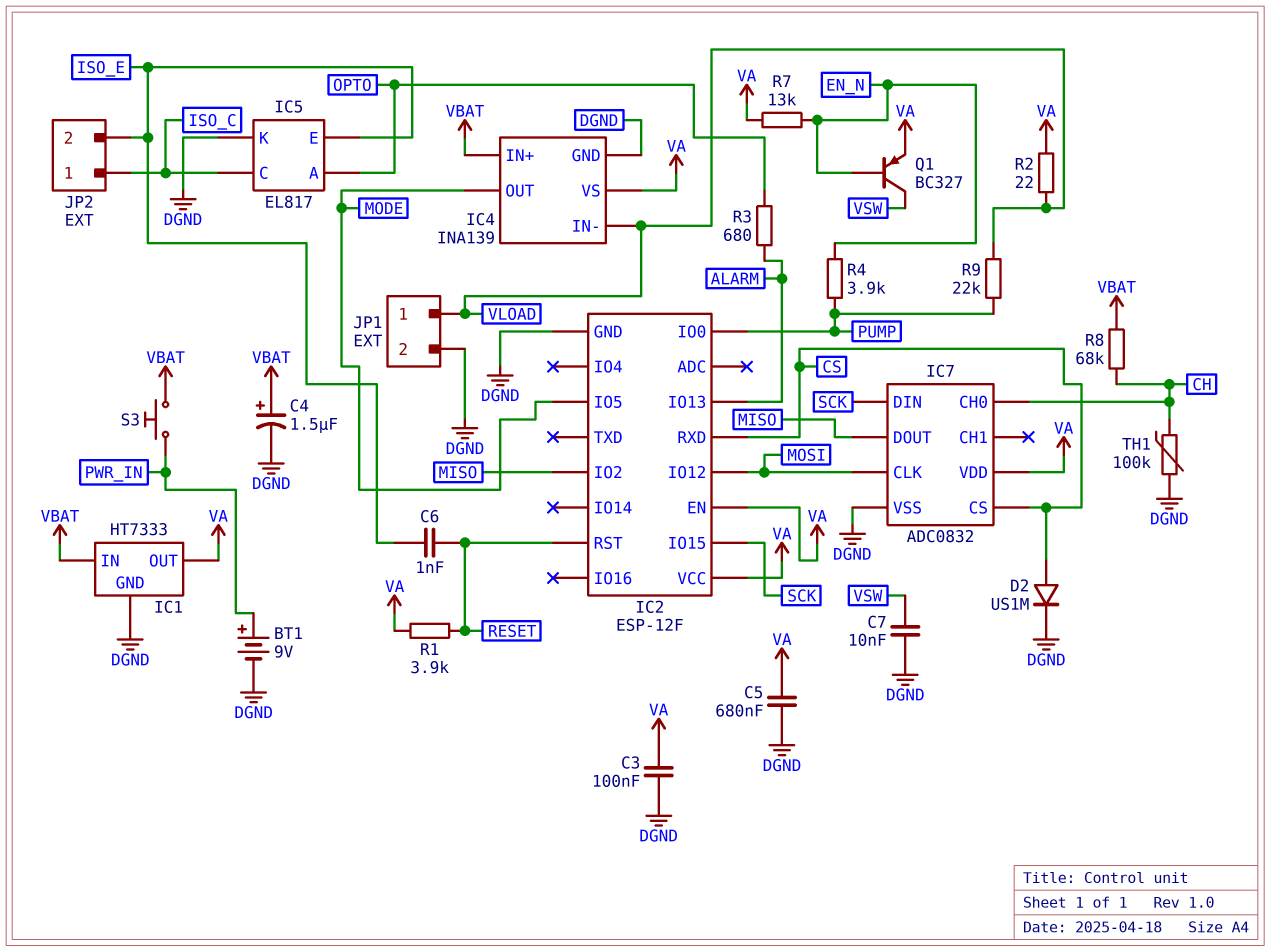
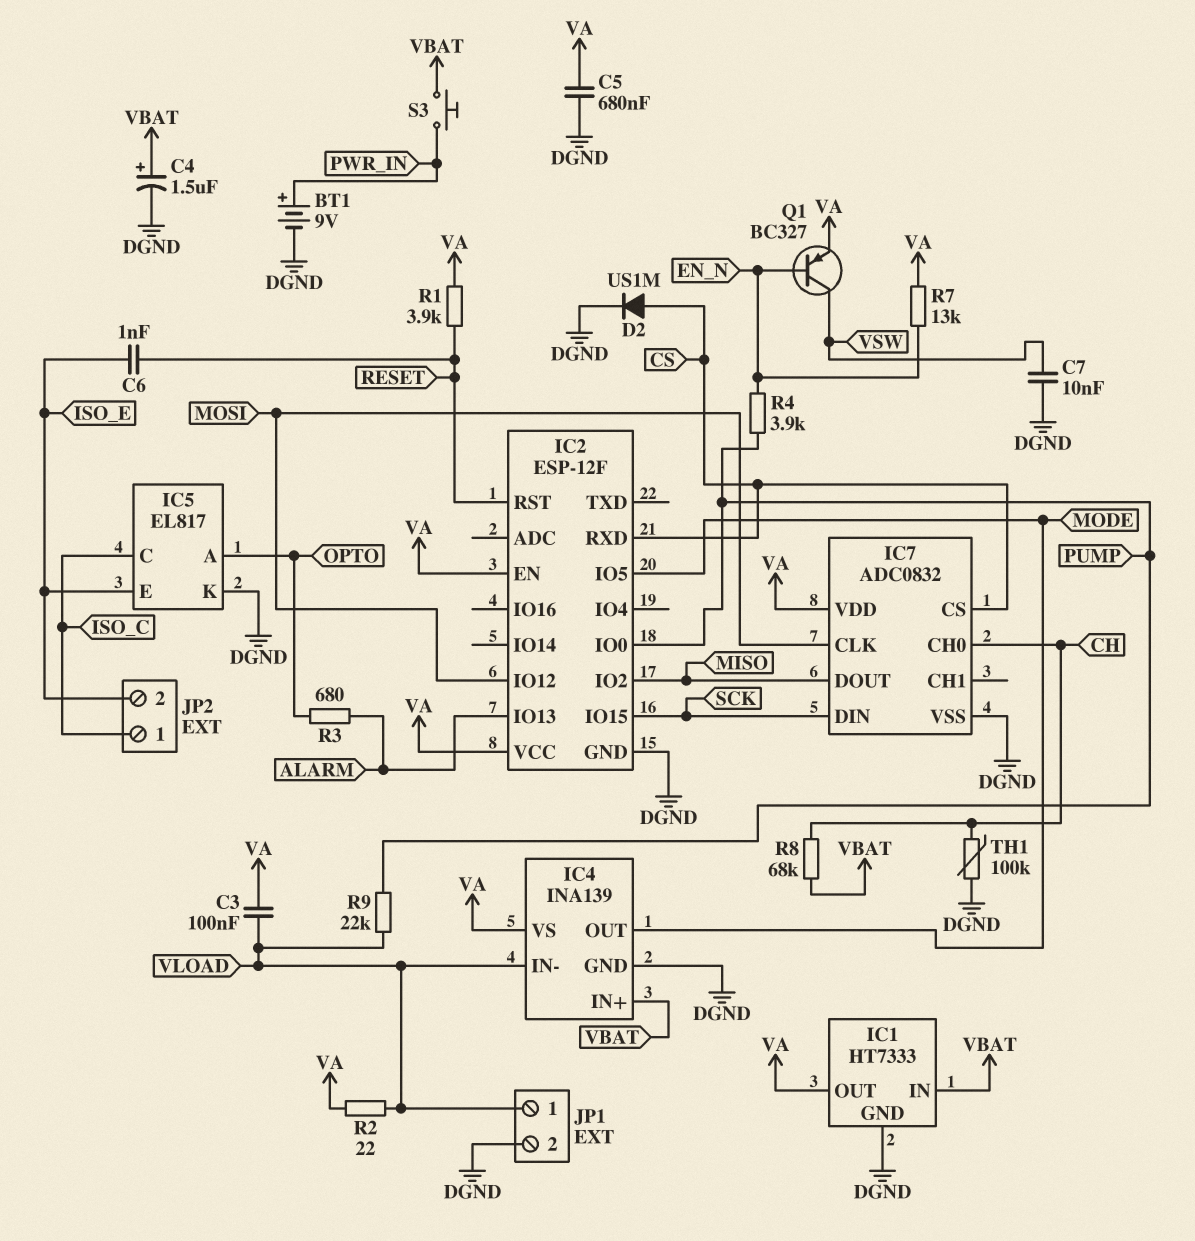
C3: 100nF (DGND, VA) -> 100nF (VA, VLOAD)

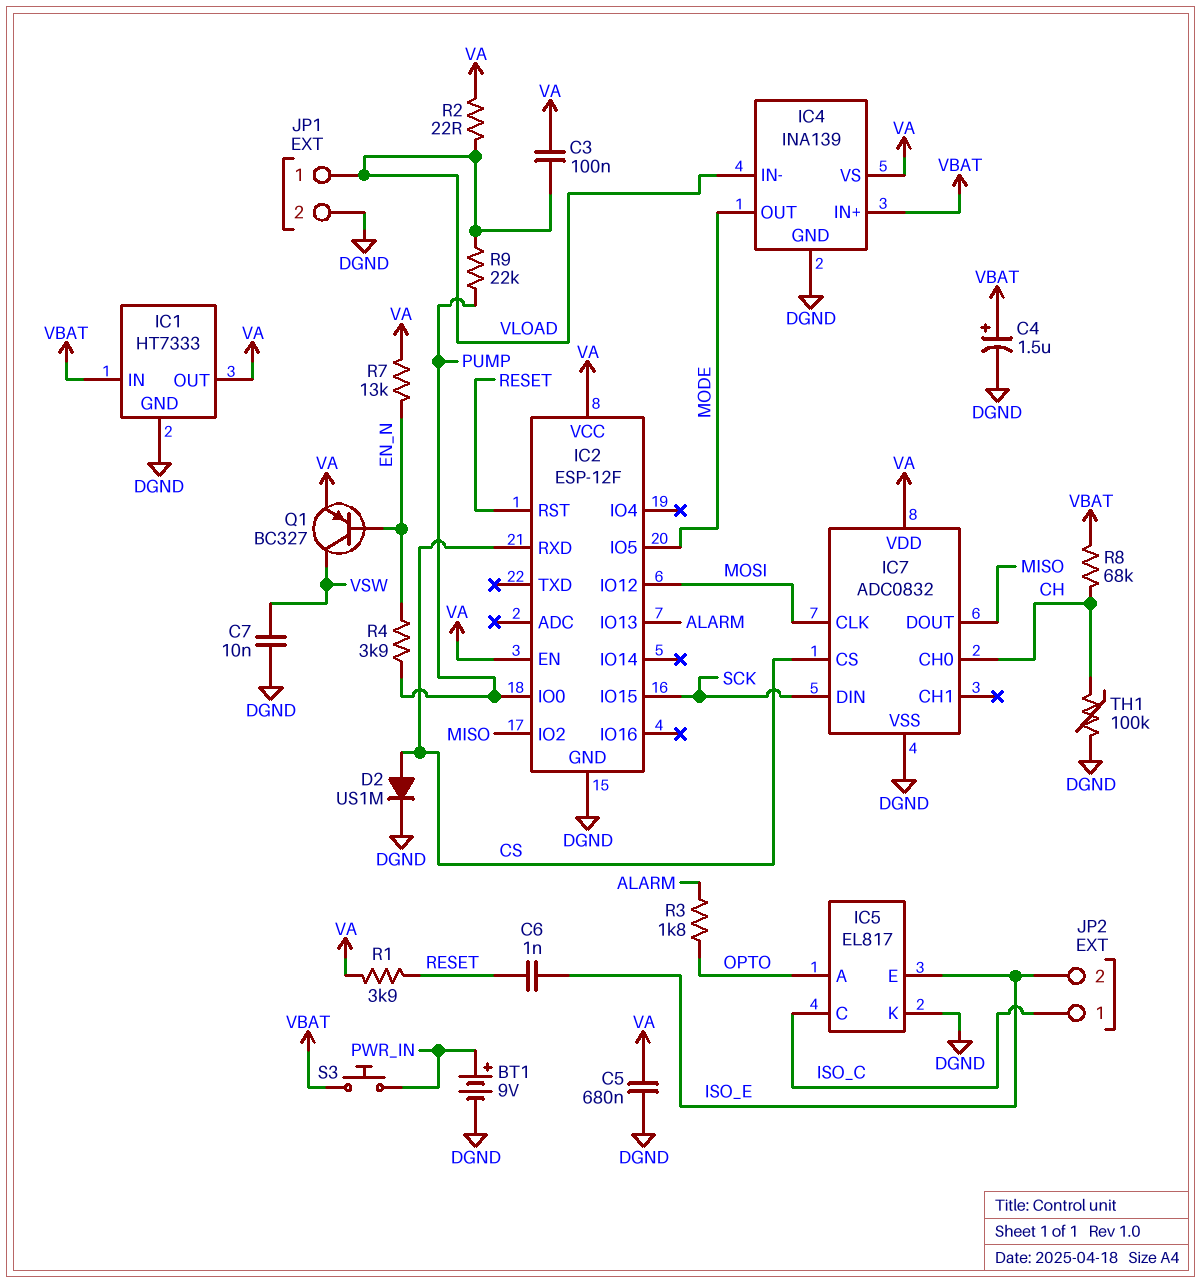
R3: 680 (ALARM, OPTO) -> 1.8k (ALARM, OPTO)

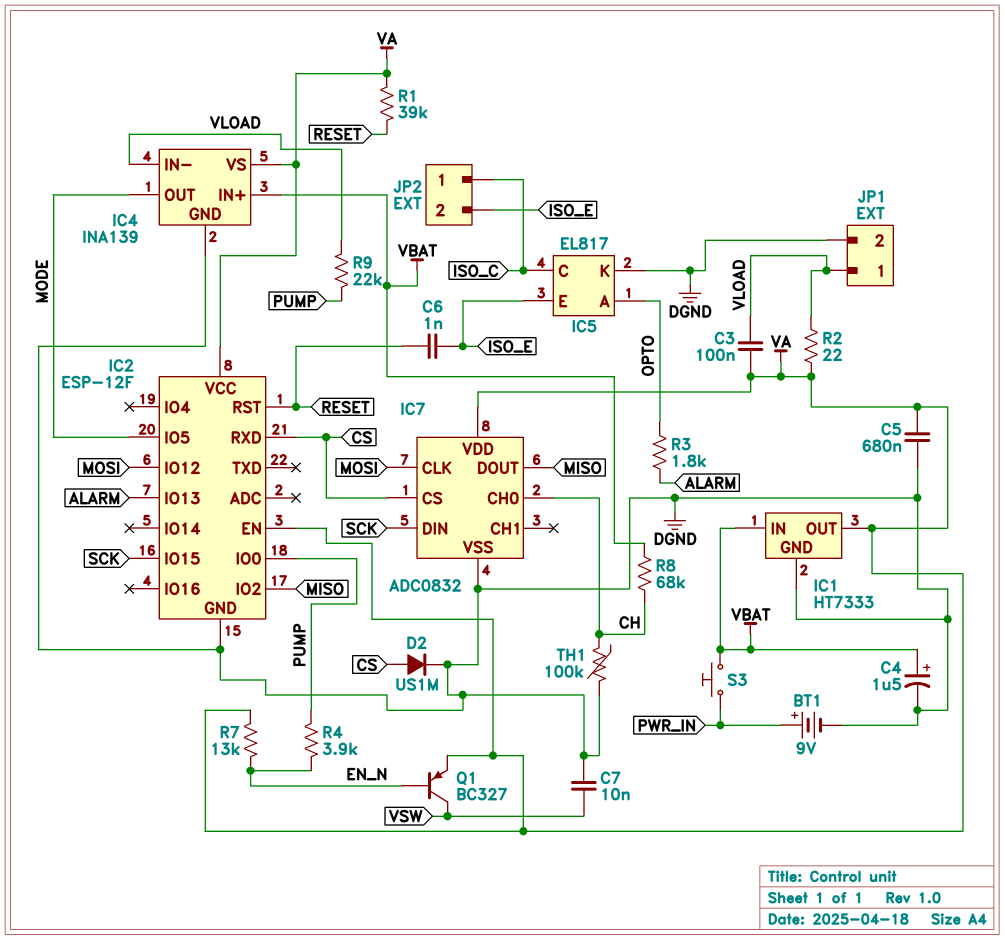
R1: 3.9k (RESET, VA) -> 39k (RESET, VA)

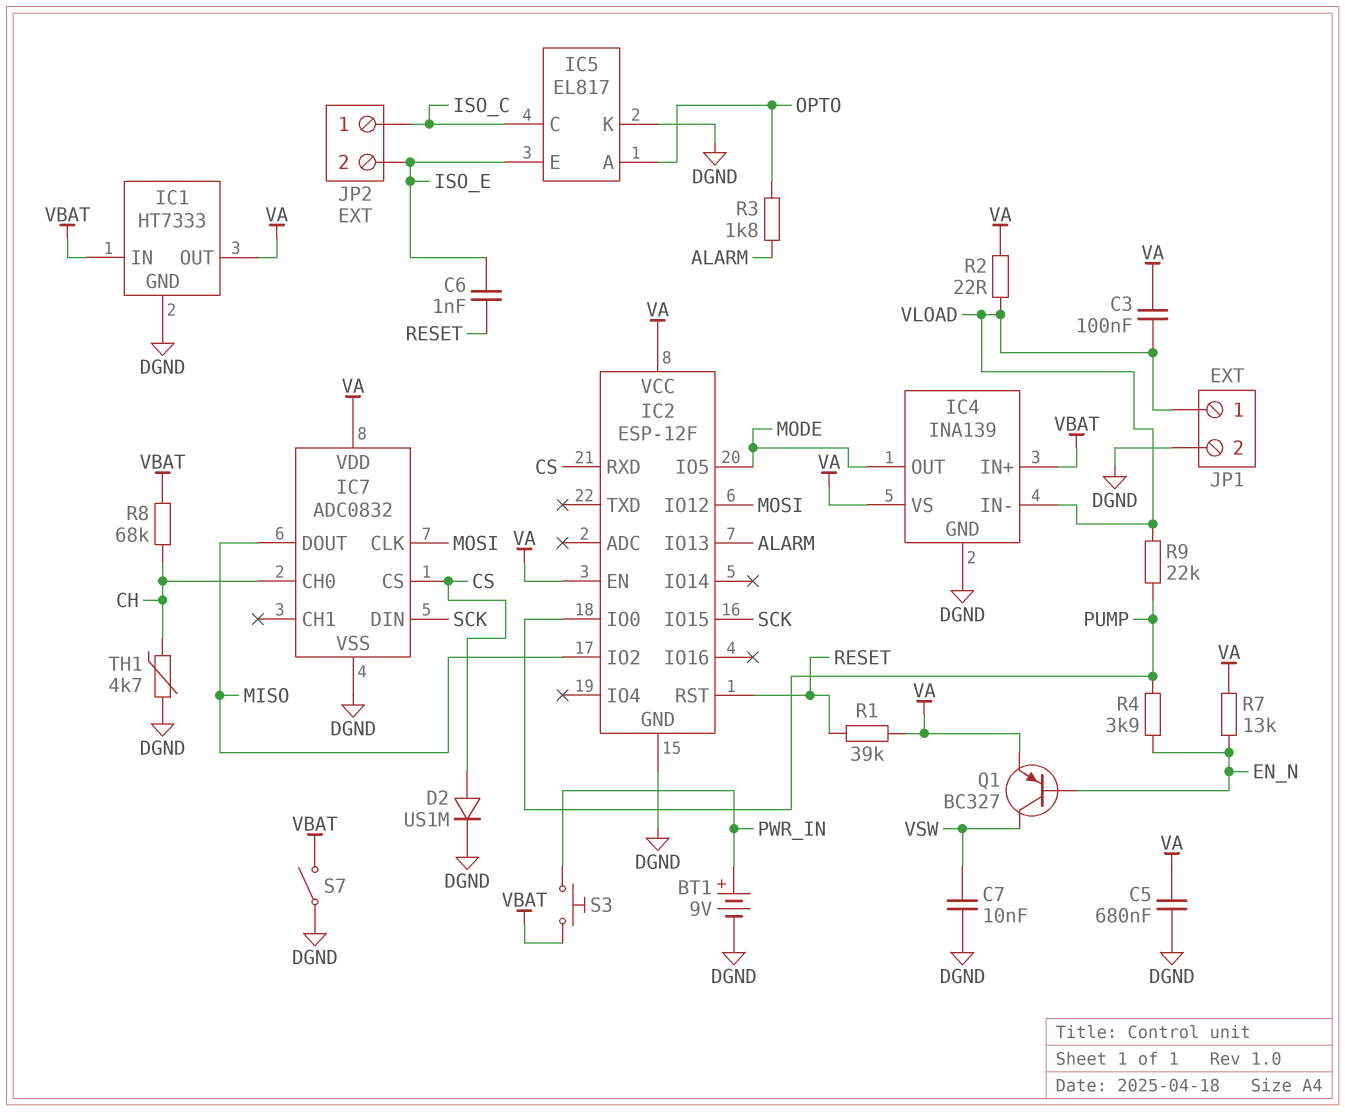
C4: 1.5uF (plus VBAT, minus DGND) -> none
S7: none -> switch (DGND, VBAT)
TH1: 100k (CH, DGND) -> 4.7k (CH, DGND)

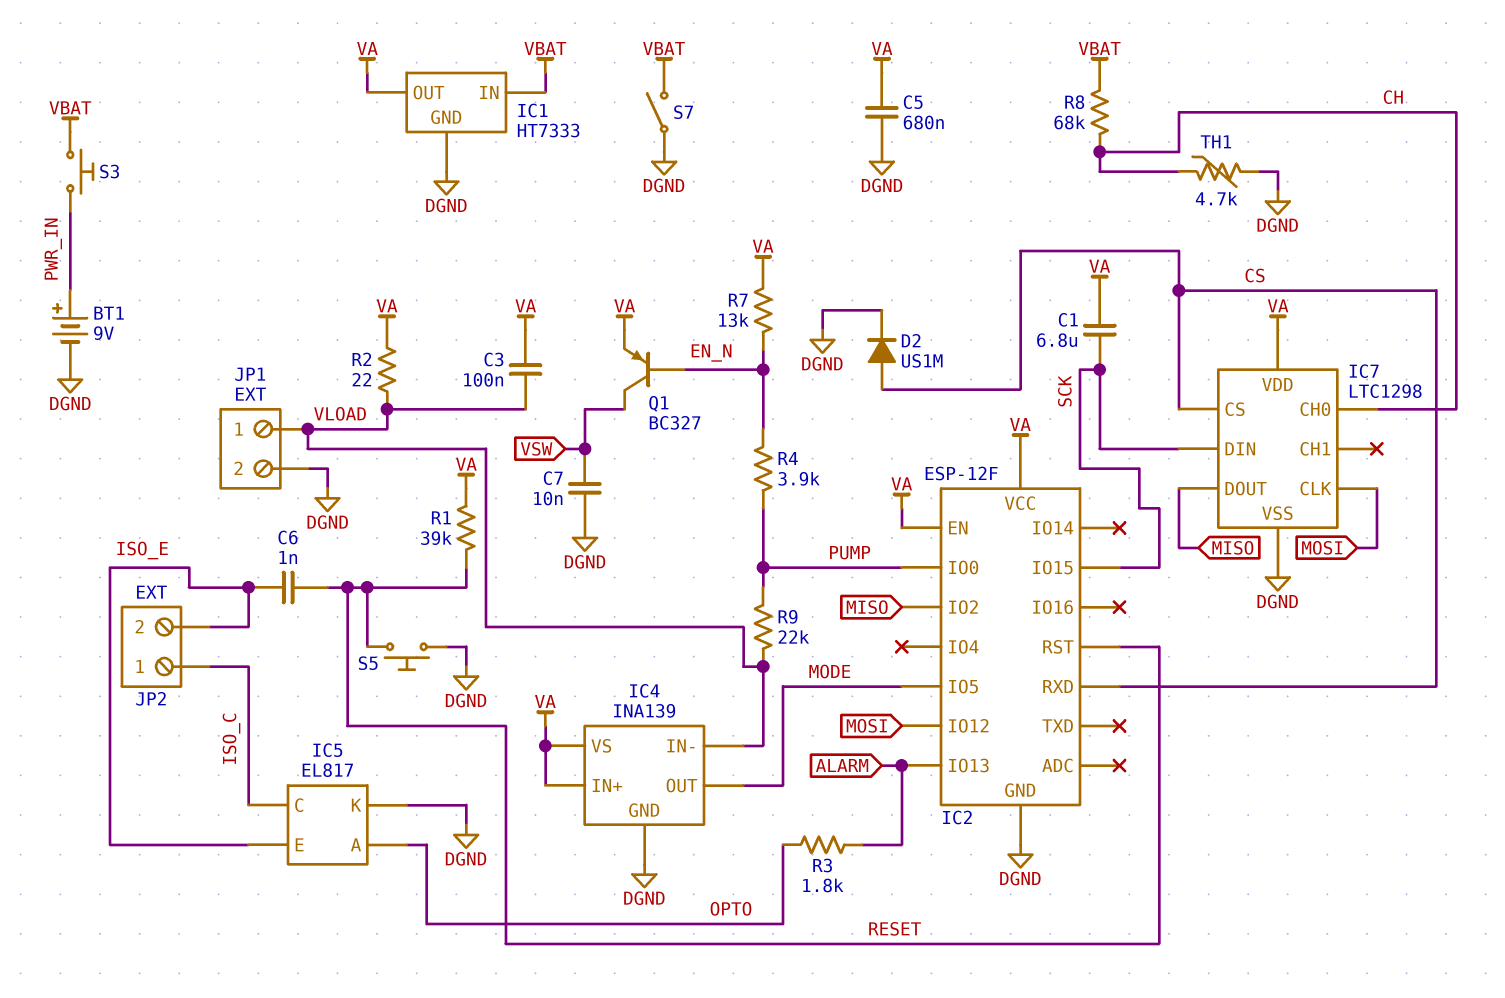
C1: none -> 6.8uF (SCK, VA)
IC4 pin IN+: VBAT -> VA
IC7: ADC0832 -> LTC1298
S5: none -> button (DGND, RESET)

